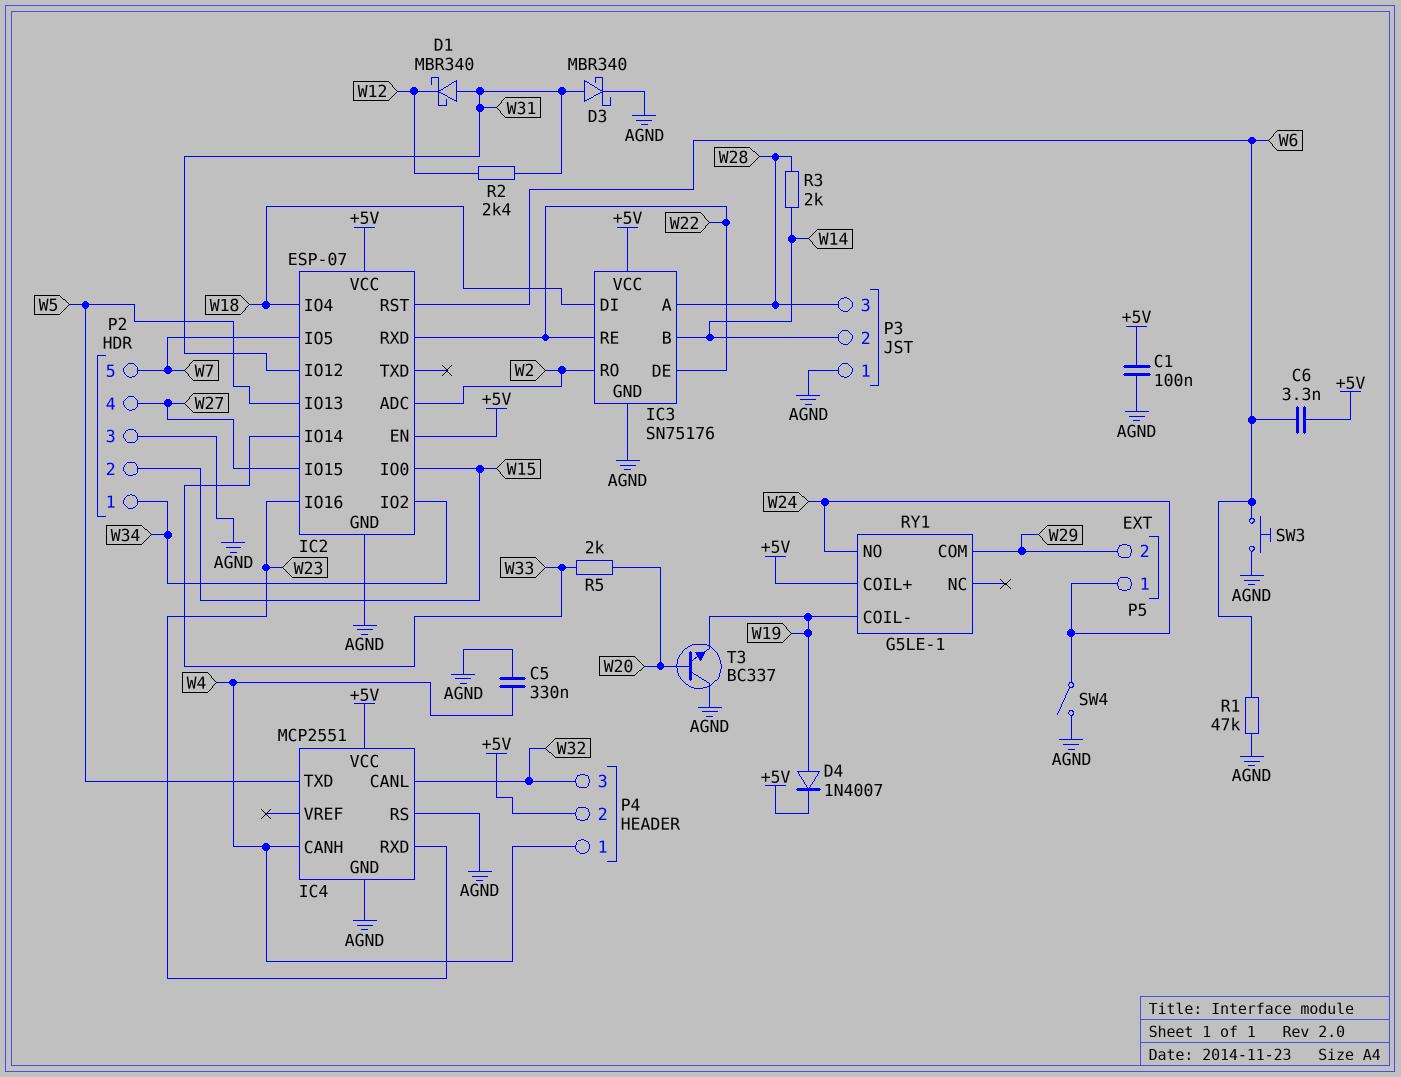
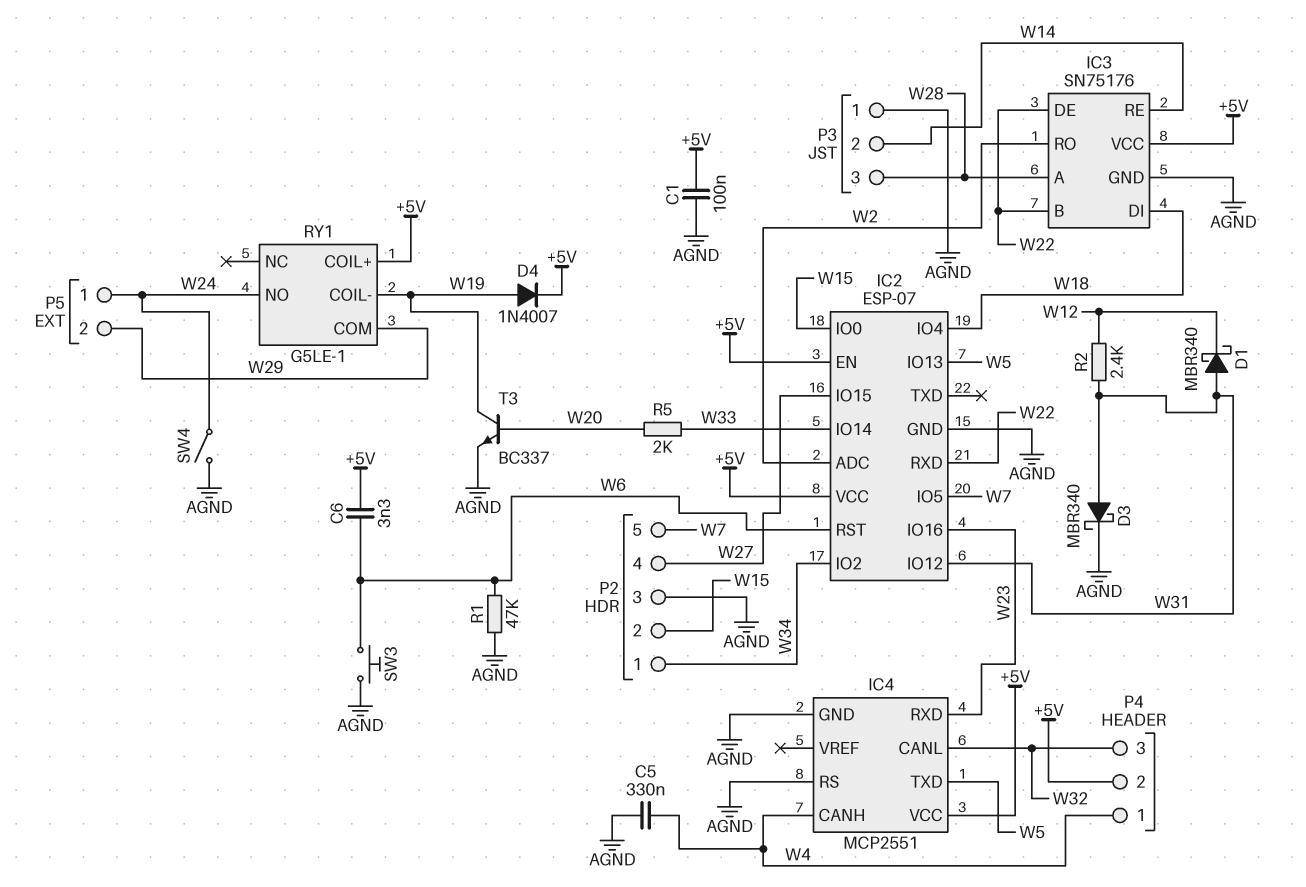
IC3 pin B: W14 -> W22
IC3 pin RE: W22 -> W14
R3: 2k (W14, W28) -> none
T3: NPN BC337 (B W20, C AGND, E W19) -> NPN BC337 (B W20, C W19, E AGND)

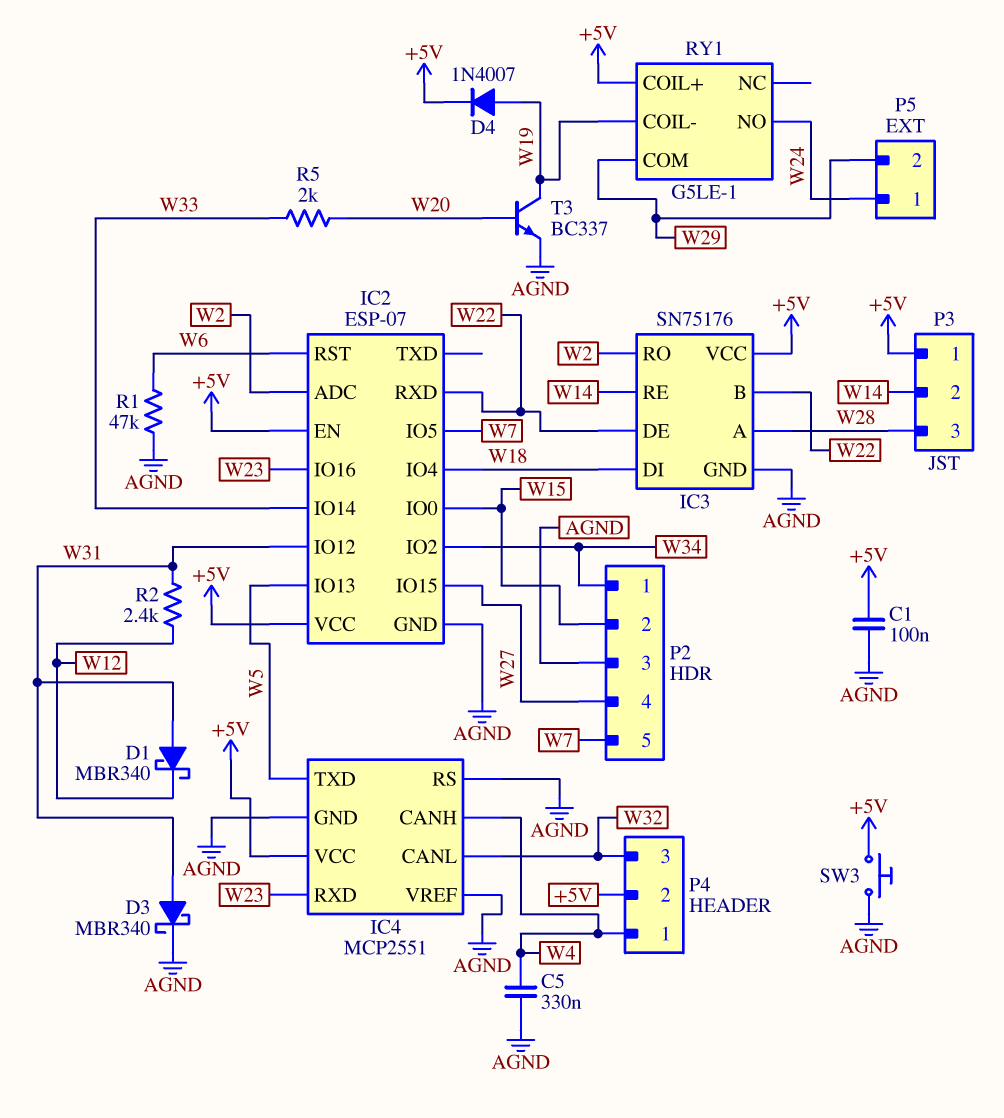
C6: 3.3nF (+5V, W6) -> none
IC4 pin VREF: none -> AGND
P3 pin 1: AGND -> +5V
SW3: button (AGND, W6) -> button (+5V, AGND)
SW4: switch (AGND, W24) -> none

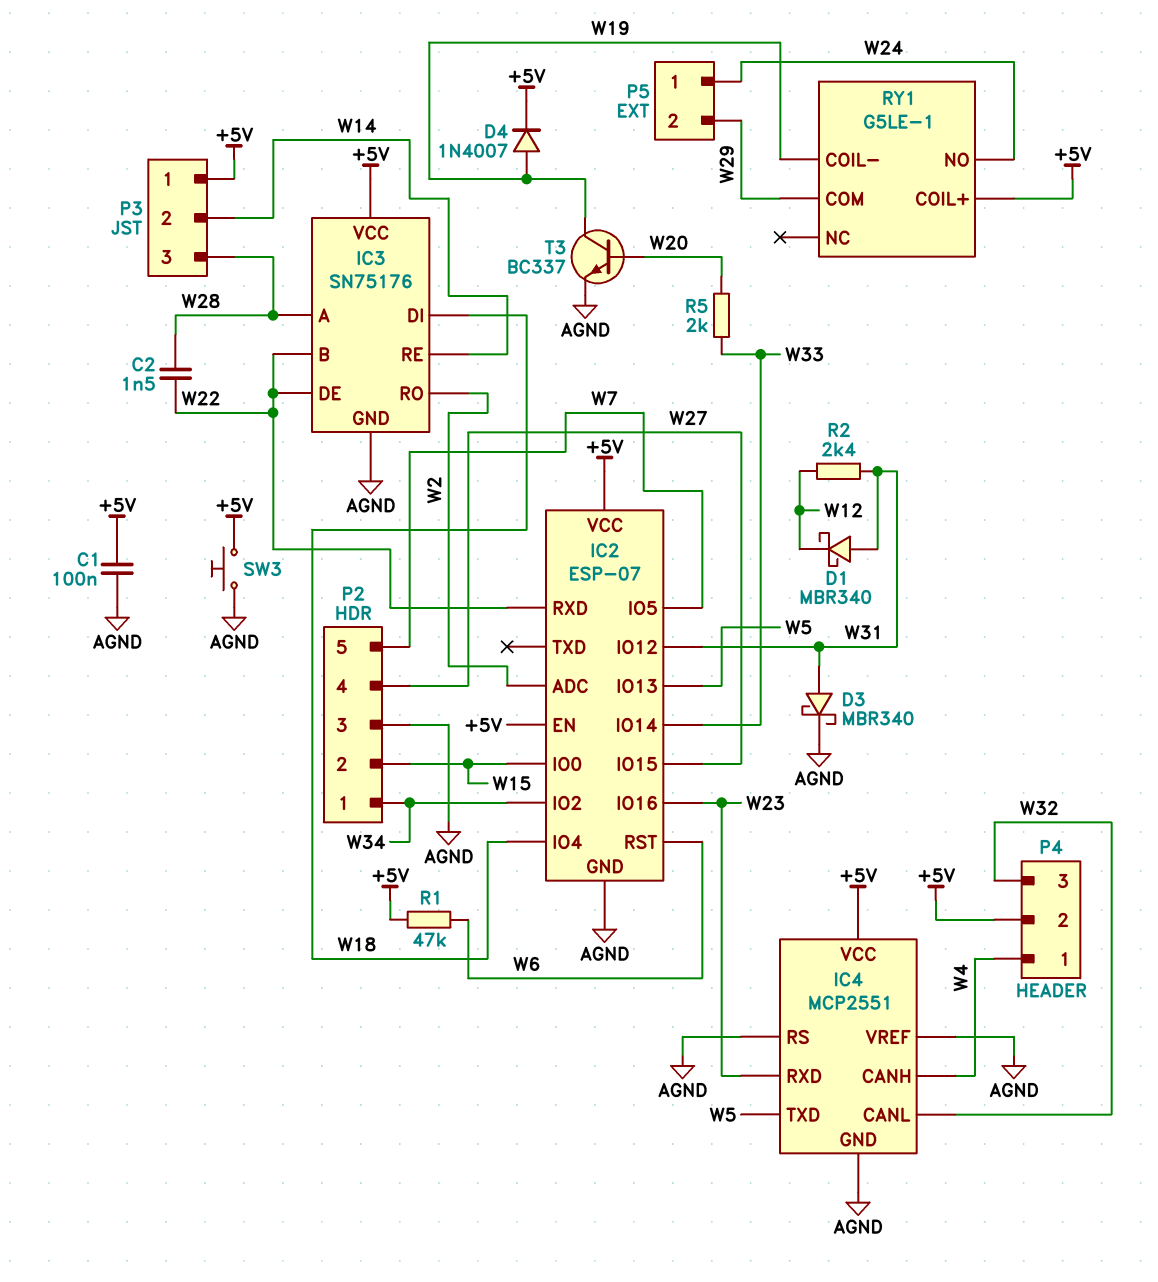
C2: none -> 1.5nF (W22, W28)
C5: 330nF (AGND, W4) -> none
R1: 47k (AGND, W6) -> 47k (+5V, W6)

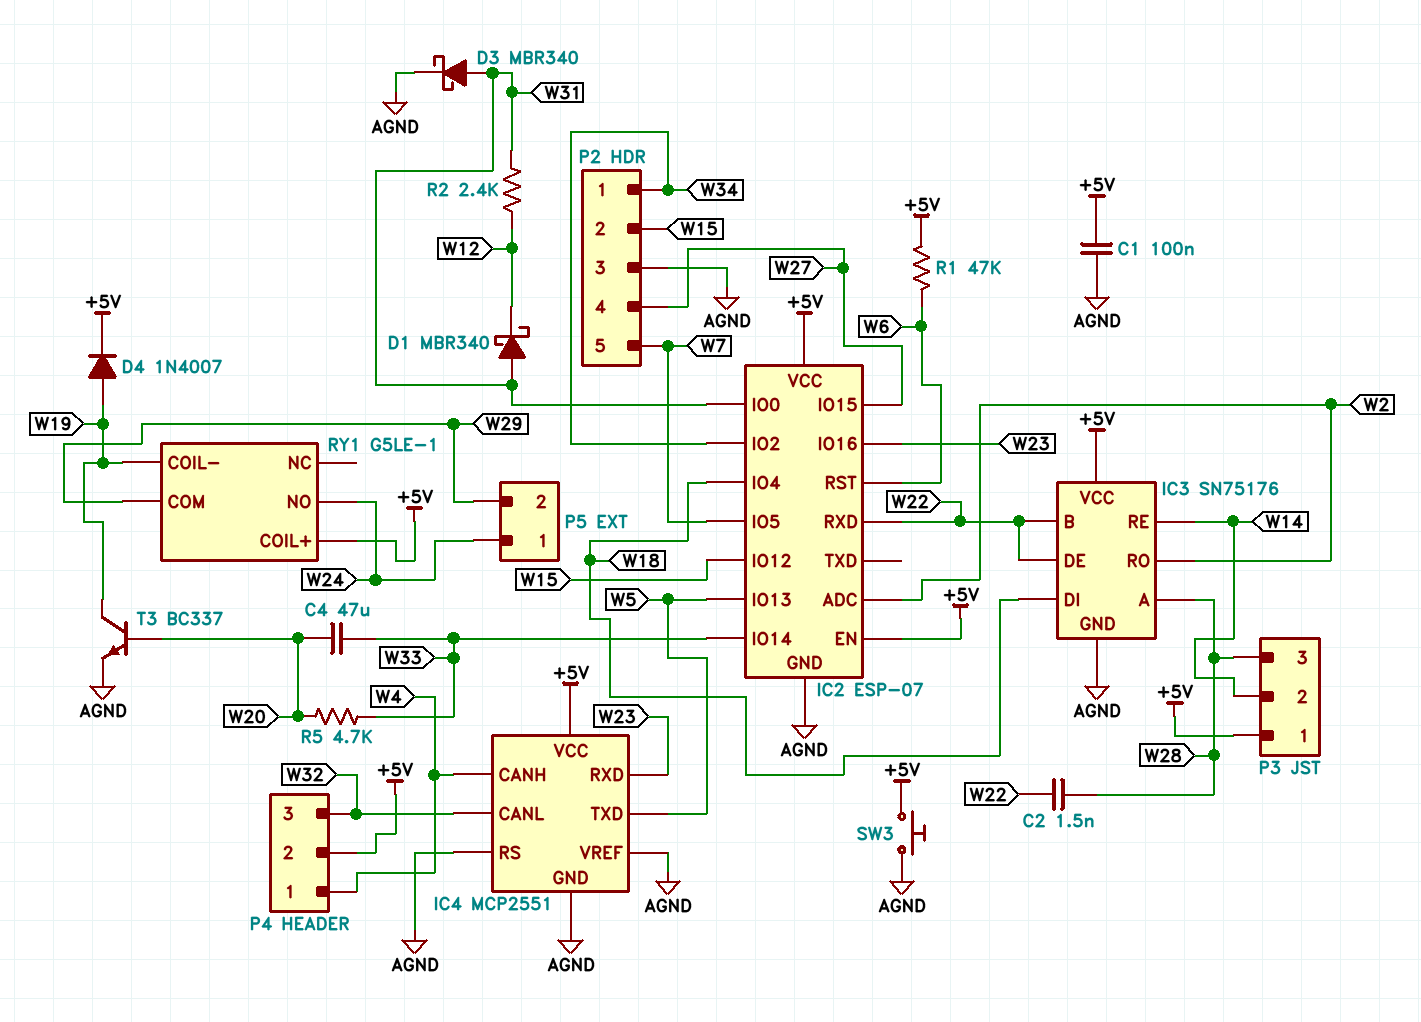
C4: none -> 47uF (W20, W33)
IC2 pin IO0: W15 -> W31
IC2 pin IO12: W31 -> W15
R5: 2k (W20, W33) -> 4.7k (W20, W33)

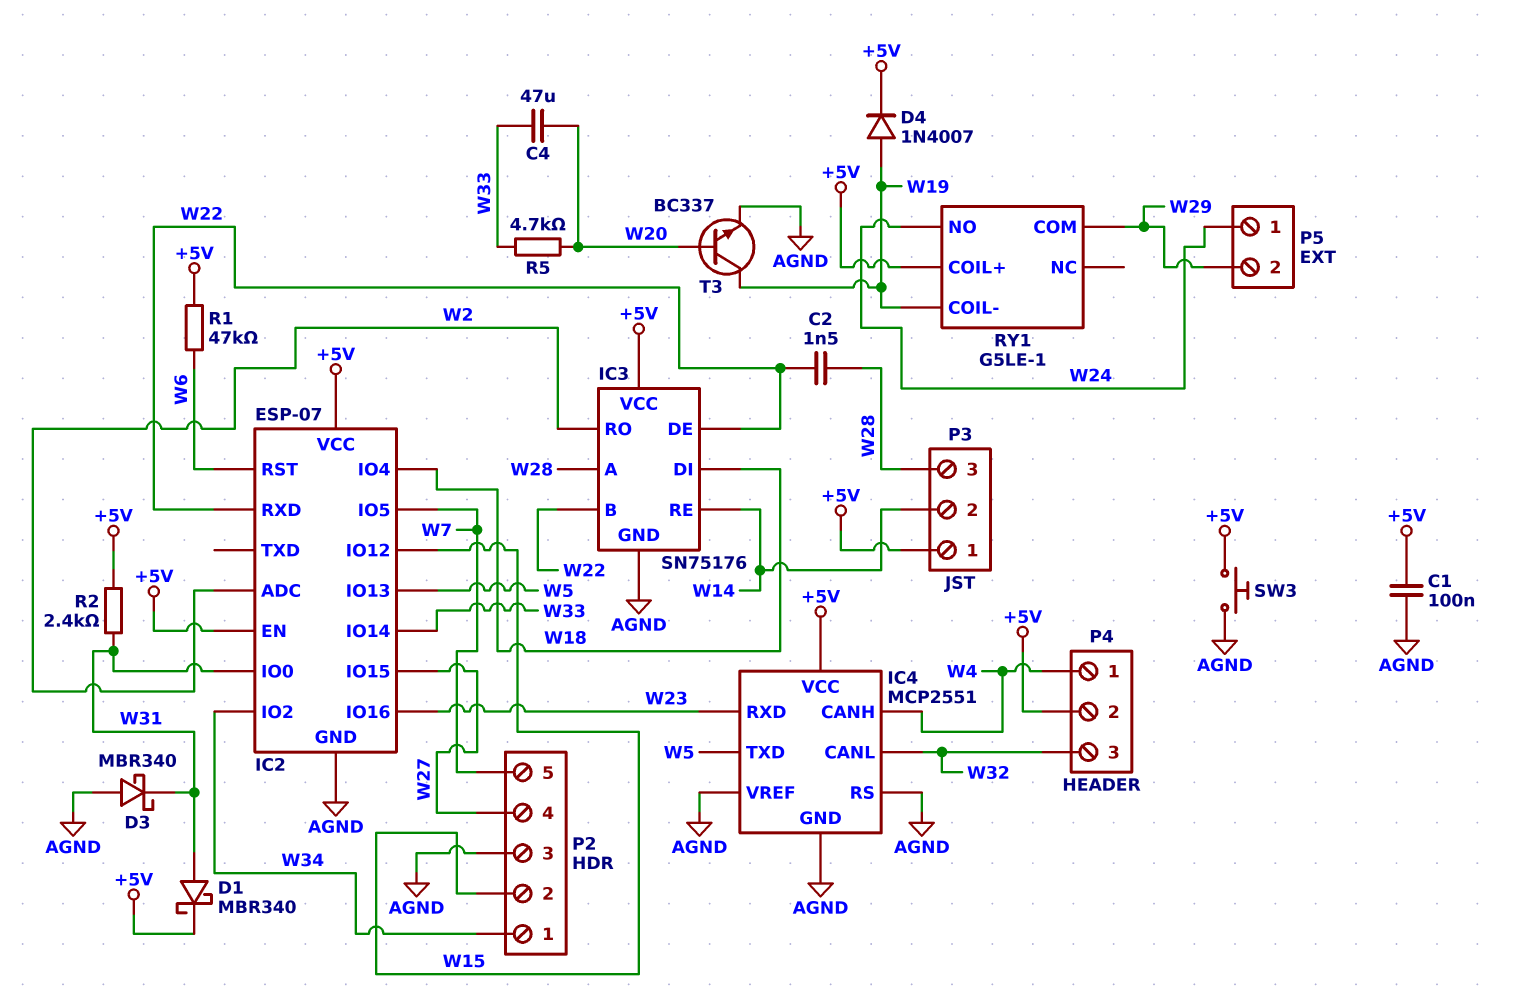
D1: schottky MBR340 (A W31, K W12) -> schottky MBR340 (A W31, K +5V)
D3: schottky MBR340 (A W31, K AGND) -> schottky MBR340 (A AGND, K W31)
R2: 2.4k (W12, W31) -> 2.4k (+5V, W31)

